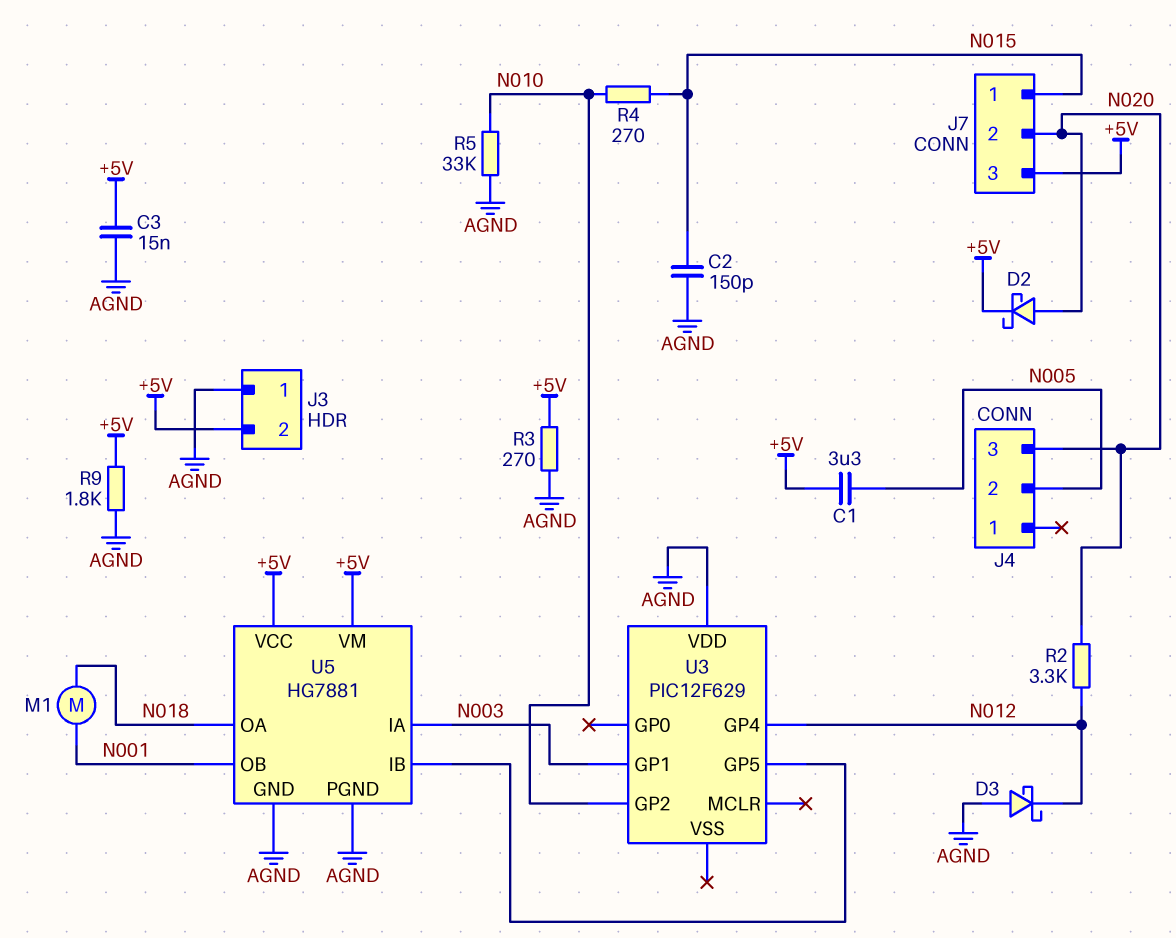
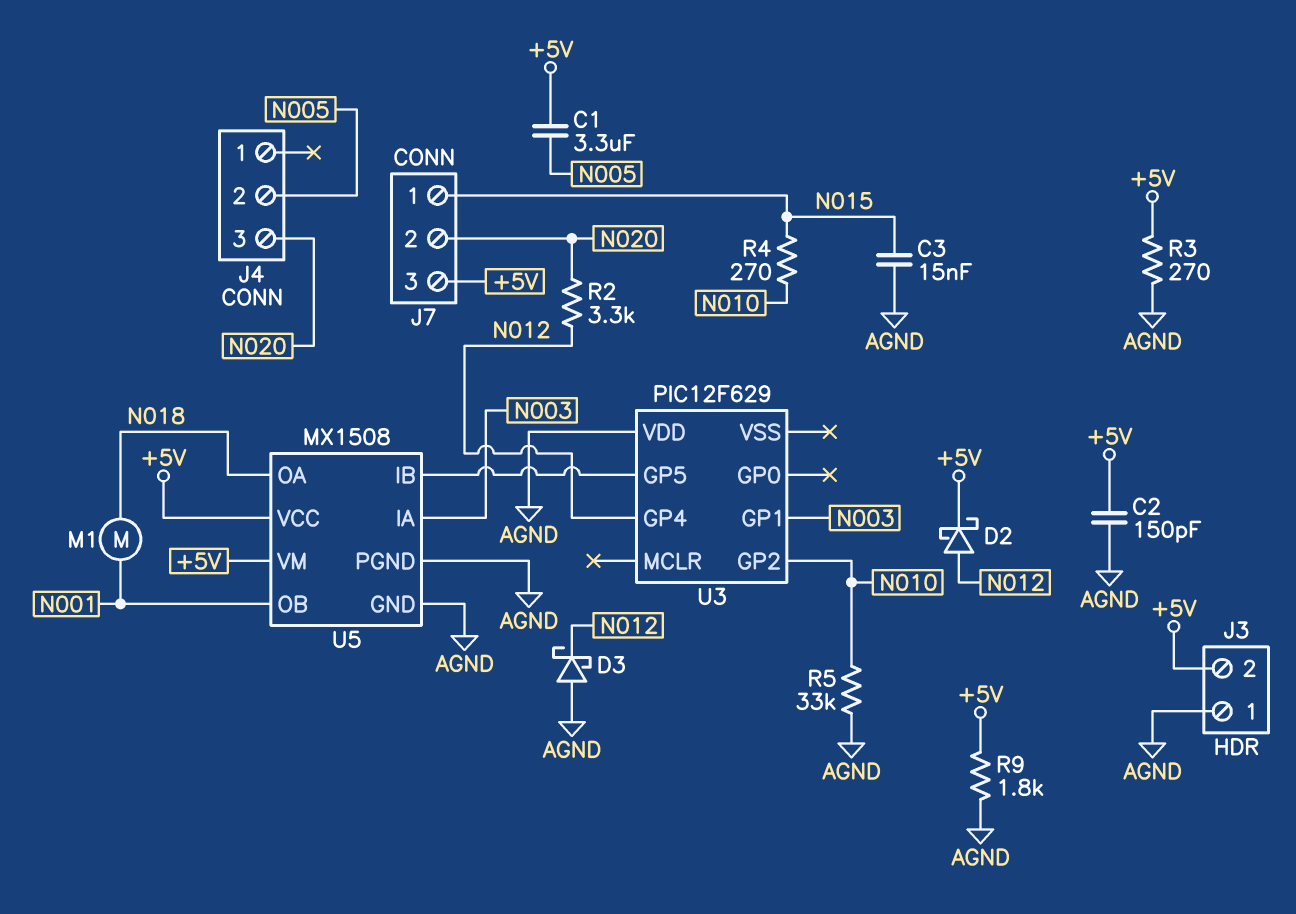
C2: 150pF (AGND, N015) -> 150pF (+5V, AGND)
C3: 15nF (+5V, AGND) -> 15nF (AGND, N015)
D2: schottky (A N020, K +5V) -> schottky (A N012, K +5V)
U5: HG7881 -> MX1508

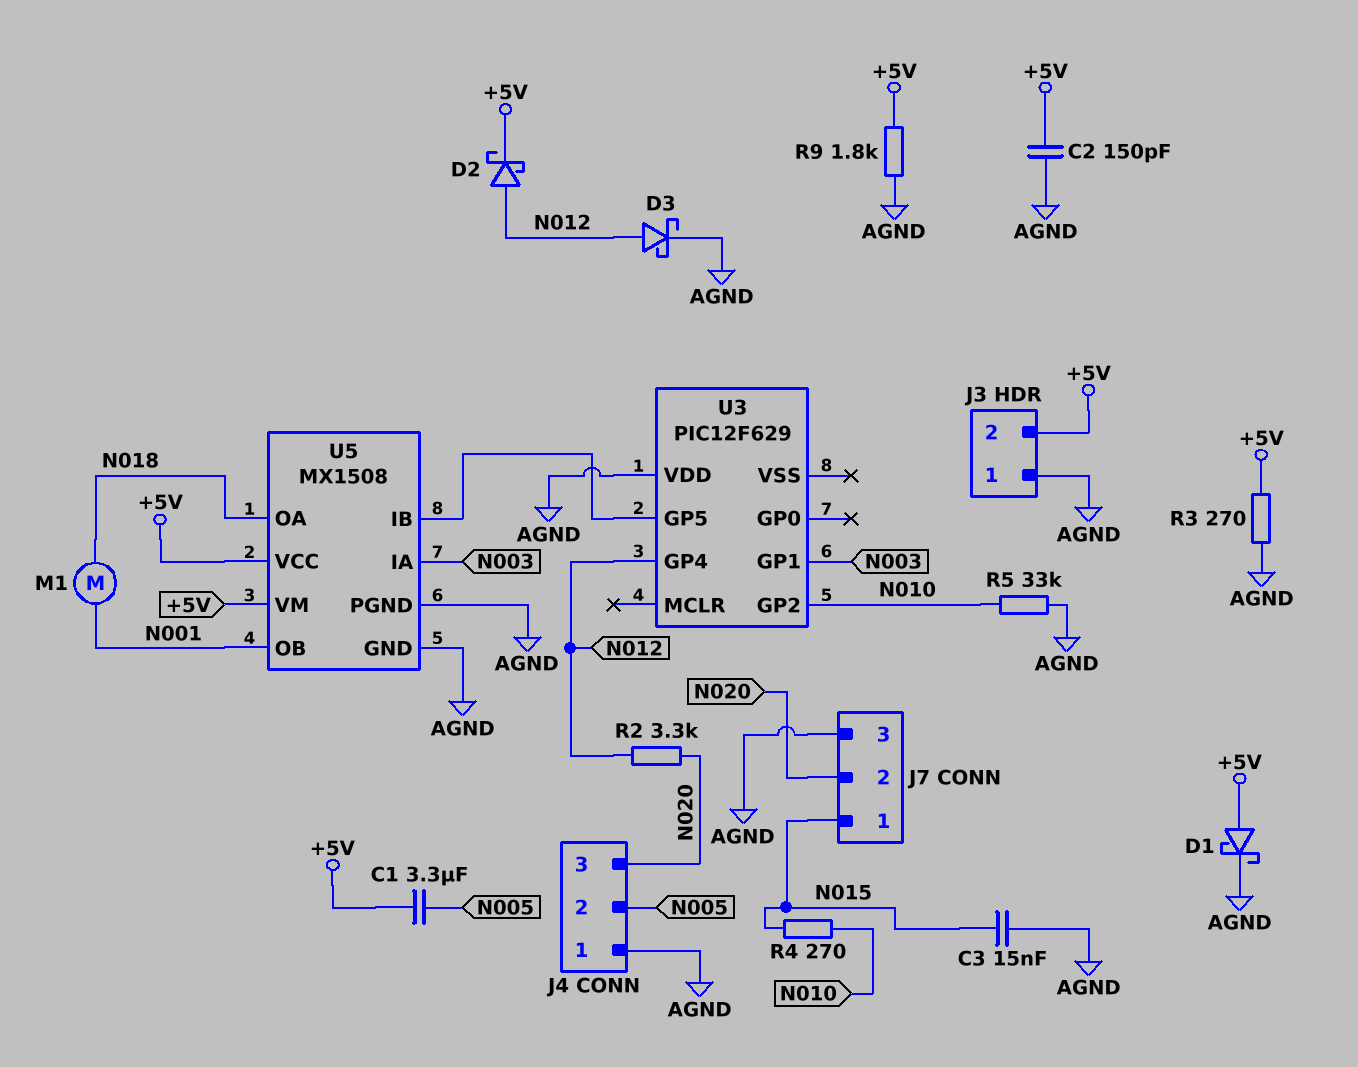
D1: none -> schottky (A +5V, K AGND)
D3: schottky (A AGND, K N012) -> schottky (A N012, K AGND)
J4 pin 1: none -> AGND
J7 pin 3: +5V -> AGND

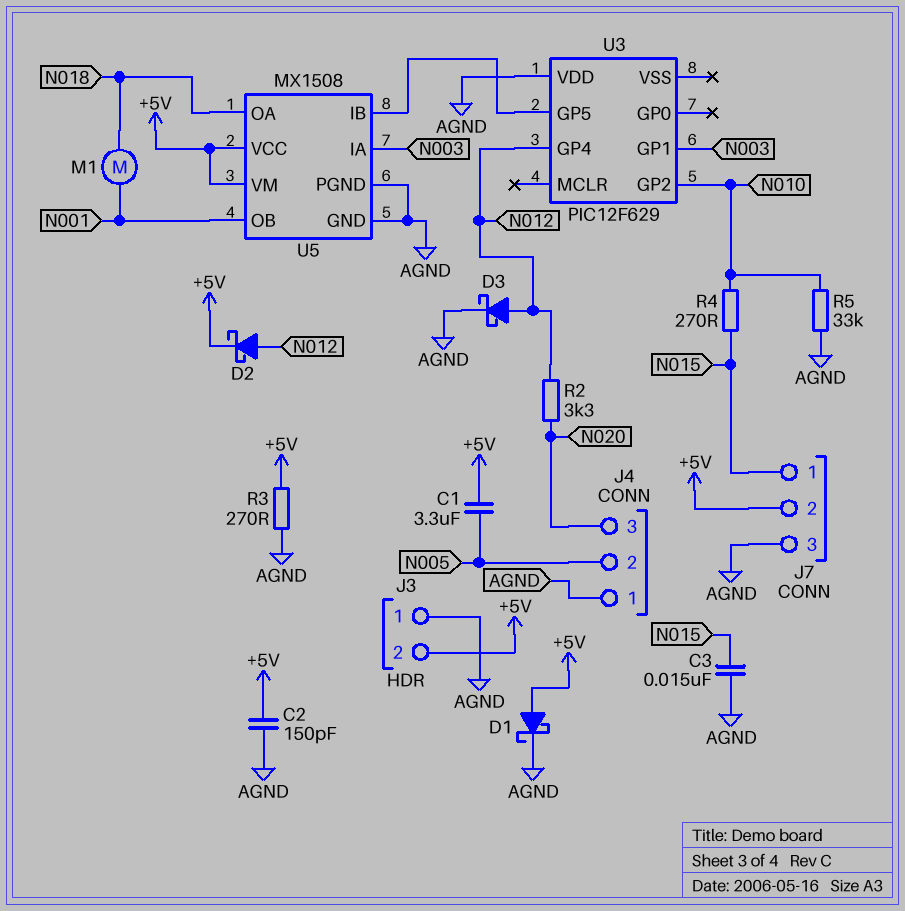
J7 pin 2: N020 -> +5V
R9: 1.8k (+5V, AGND) -> none

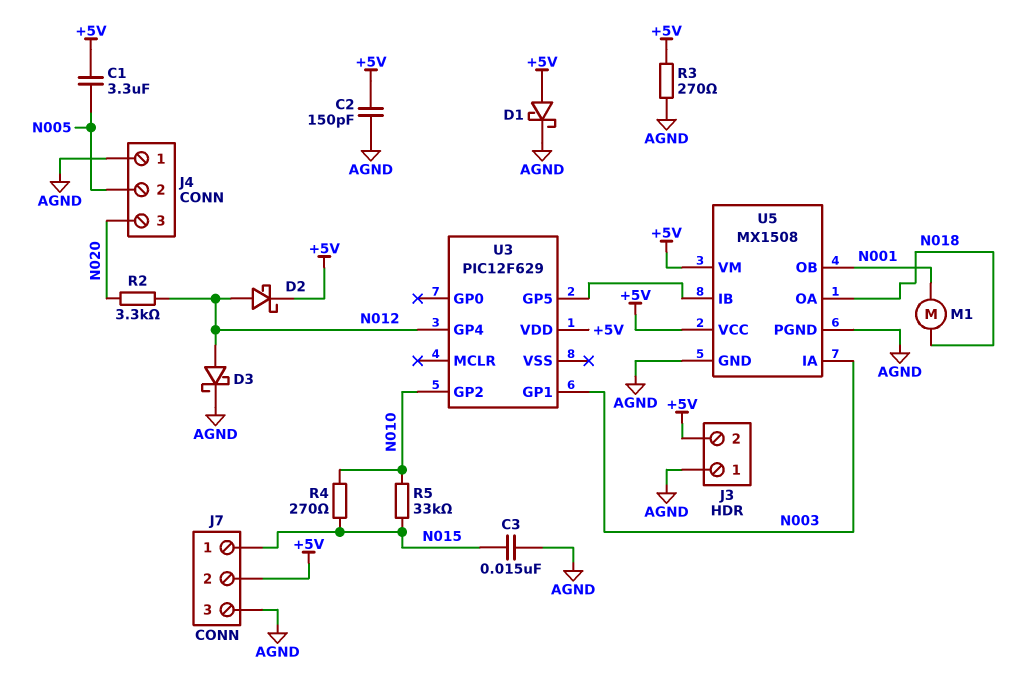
R5: 33k (AGND, N010) -> 33k (N010, N015)
U3 pin VDD: AGND -> +5V

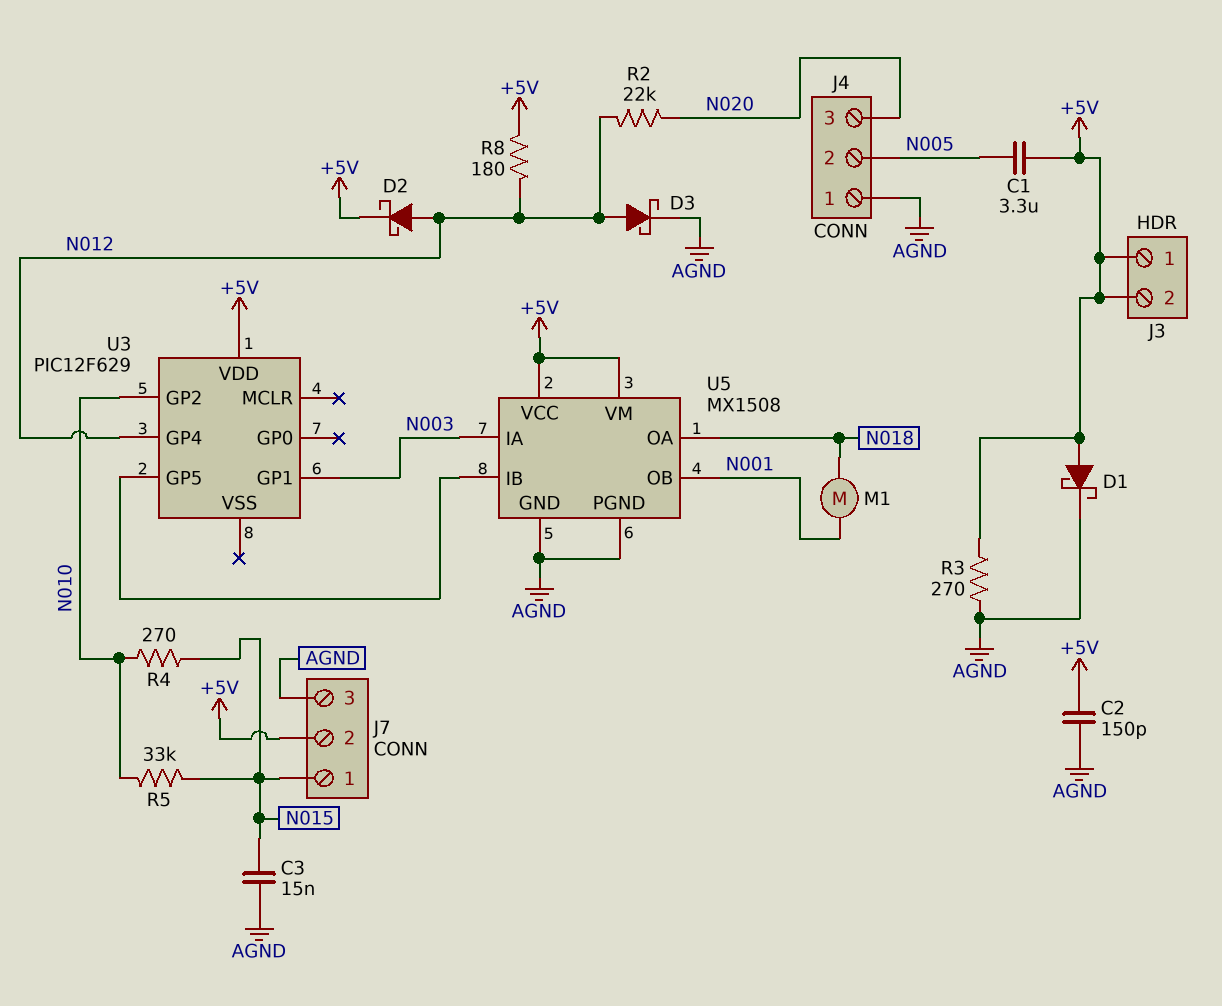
J3 pin 1: AGND -> +5V
R2: 3.3k (N012, N020) -> 22k (N012, N020)
R8: none -> 180 (+5V, N012)

